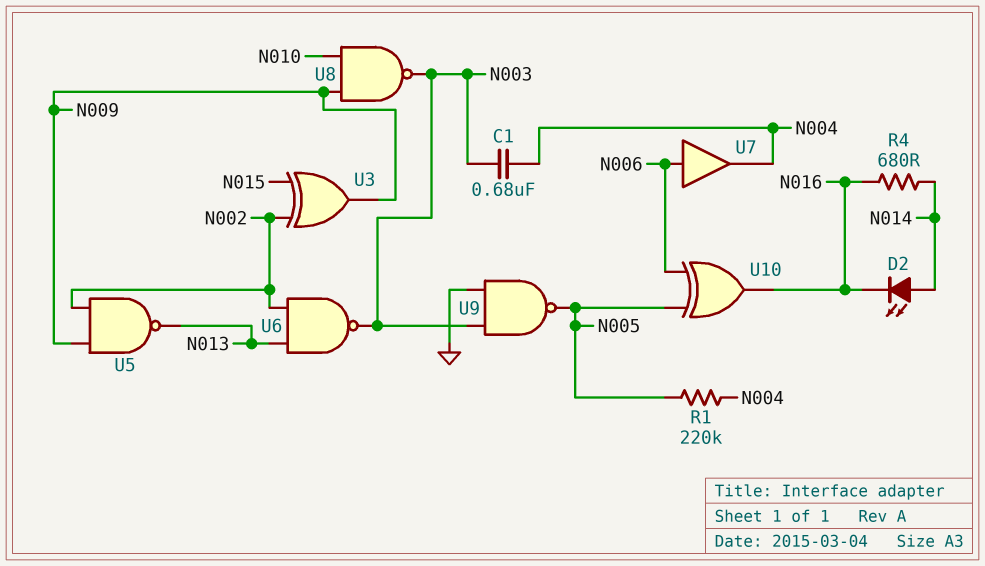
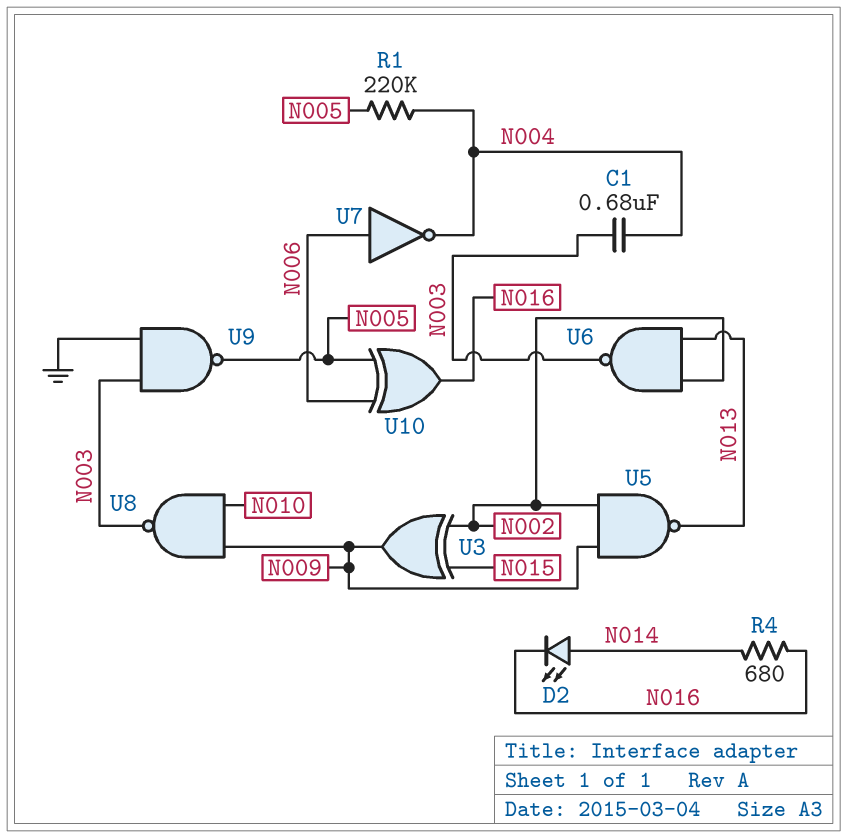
U7: buffer (in N006, out N004) -> NOT (in N006, out N004)

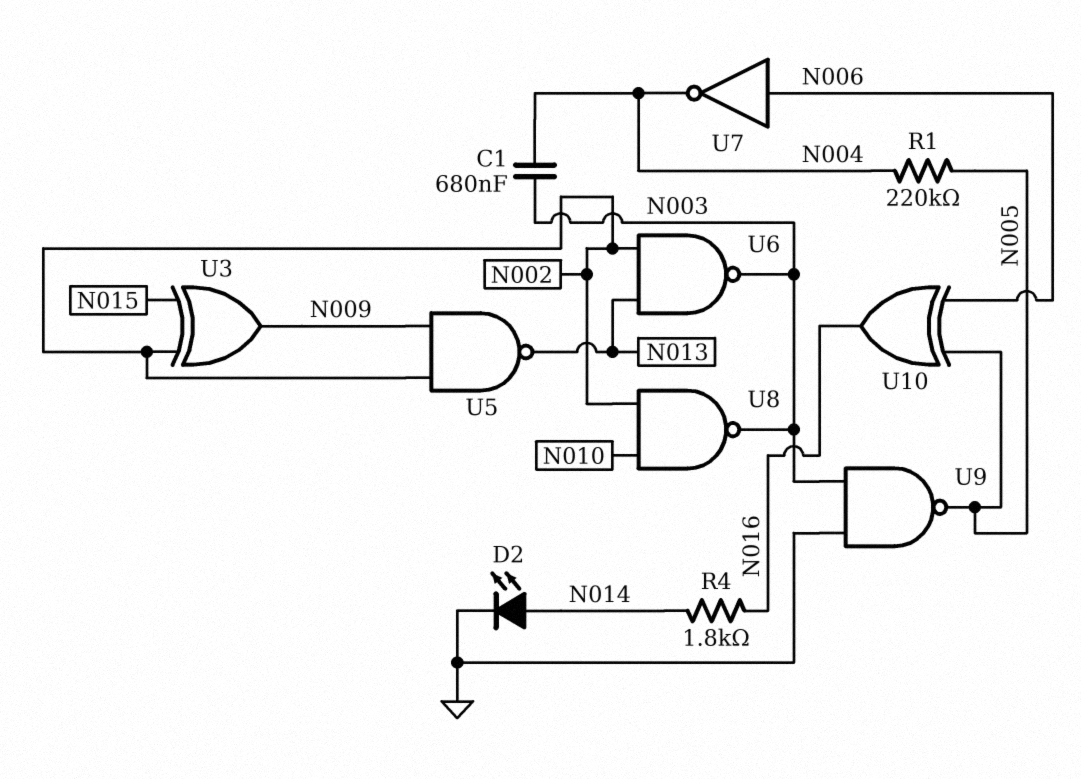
D2: LED (A N014, K N016) -> LED (A N014, K GND)
R4: 680 (N014, N016) -> 1.8k (N014, N016)
U8: NAND (in N009, in N010, out N003) -> NAND (in N002, in N010, out N003)

